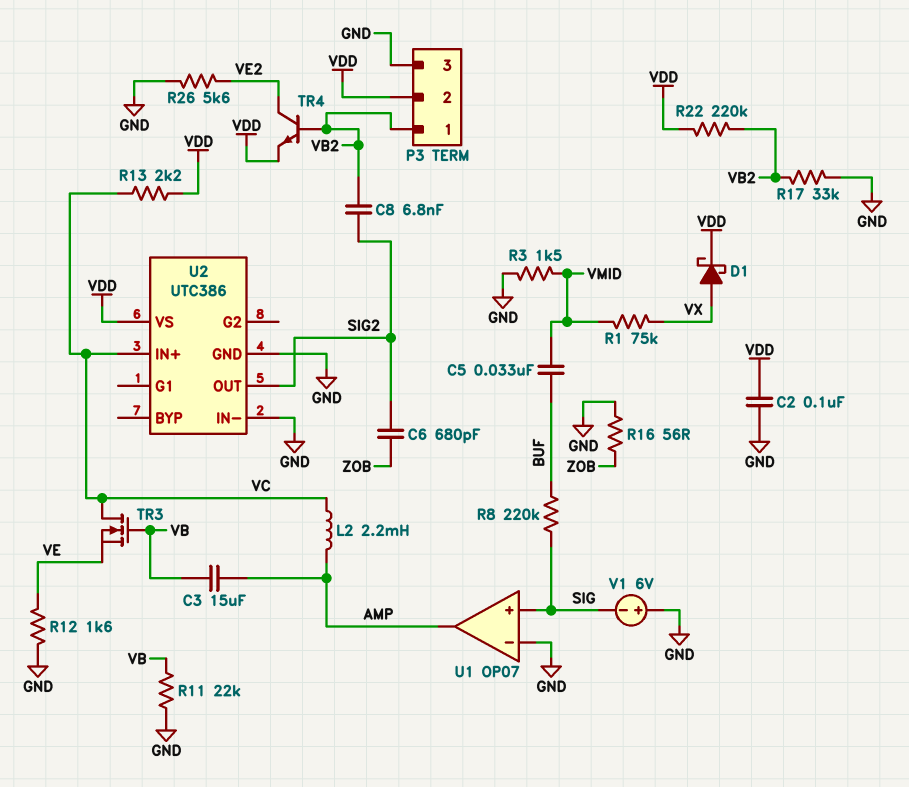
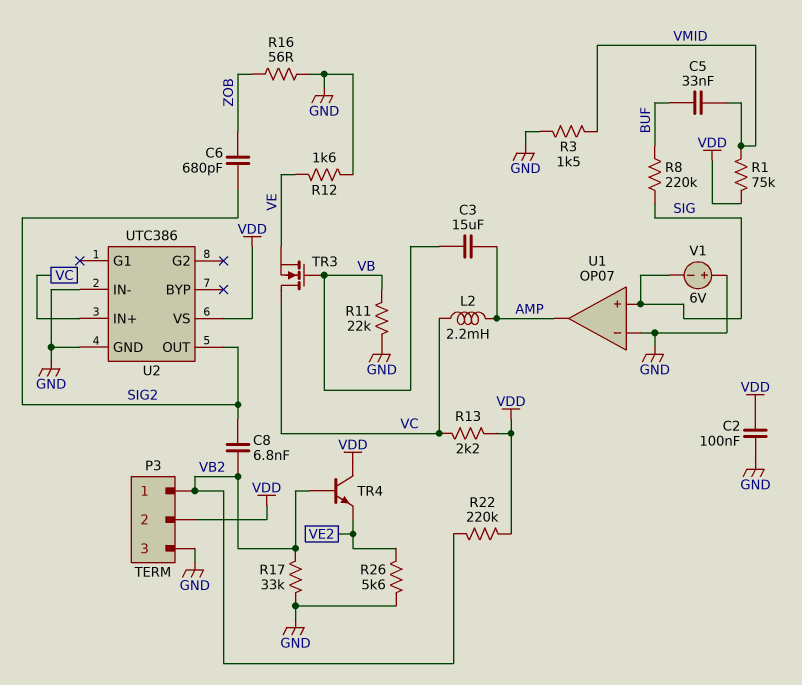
D1: schottky (A VX, K VDD) -> none
R1: 75k (VMID, VX) -> 75k (VDD, VMID)
TR4: NPN (B VB2, C VE2, E VDD) -> NPN (B VB2, C VDD, E VE2)

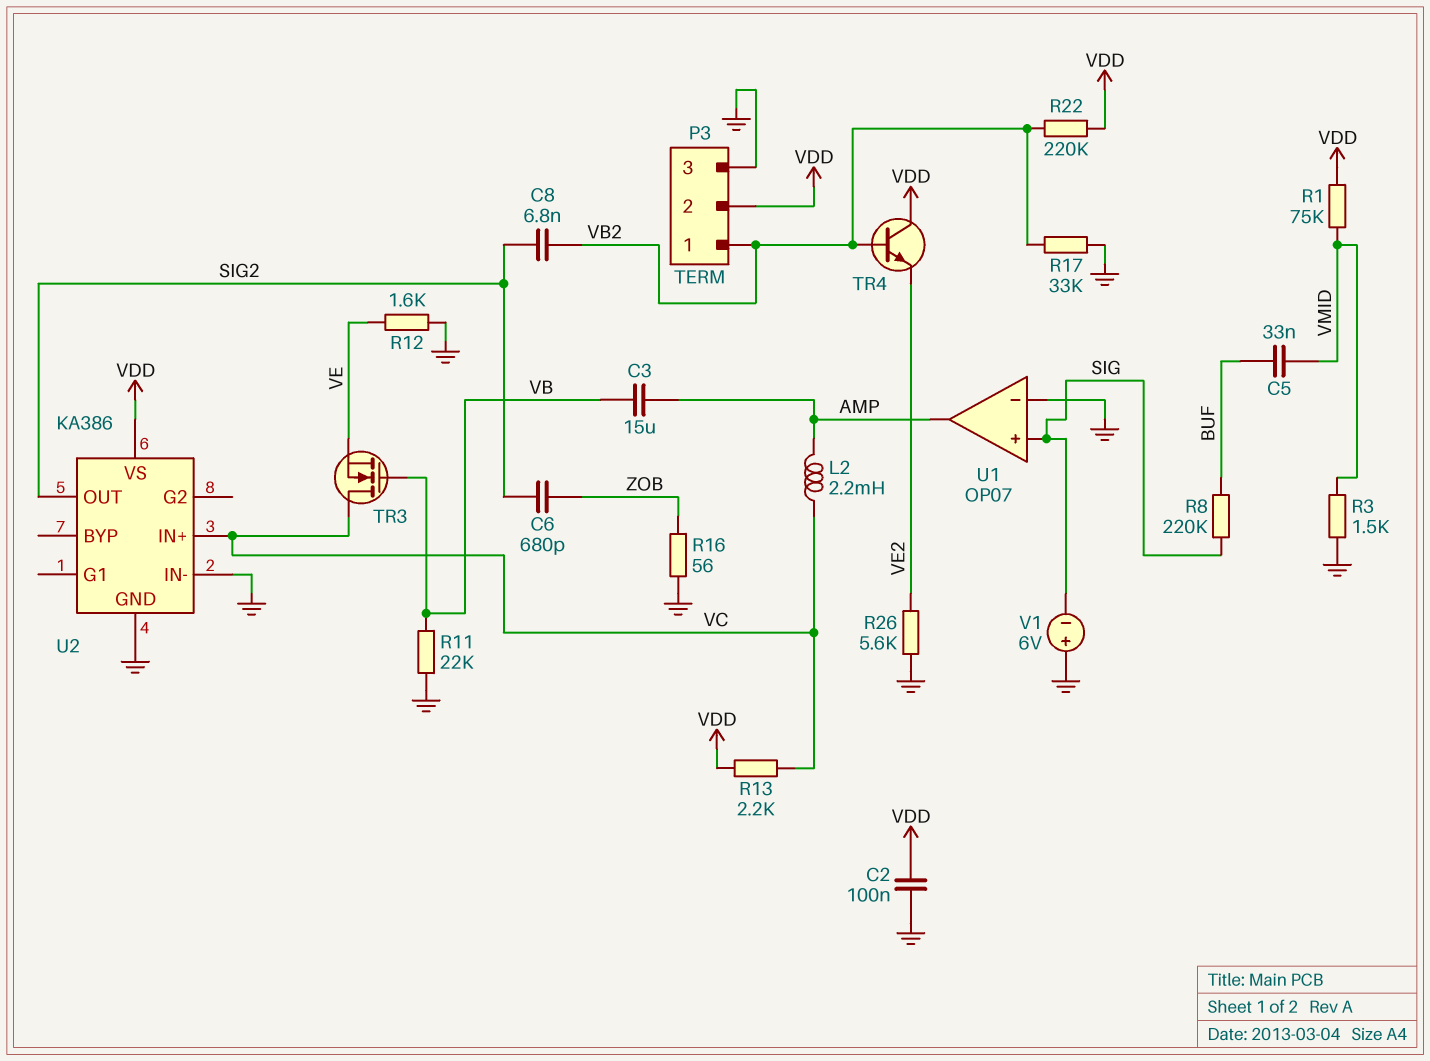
U2: UTC386 -> KA386

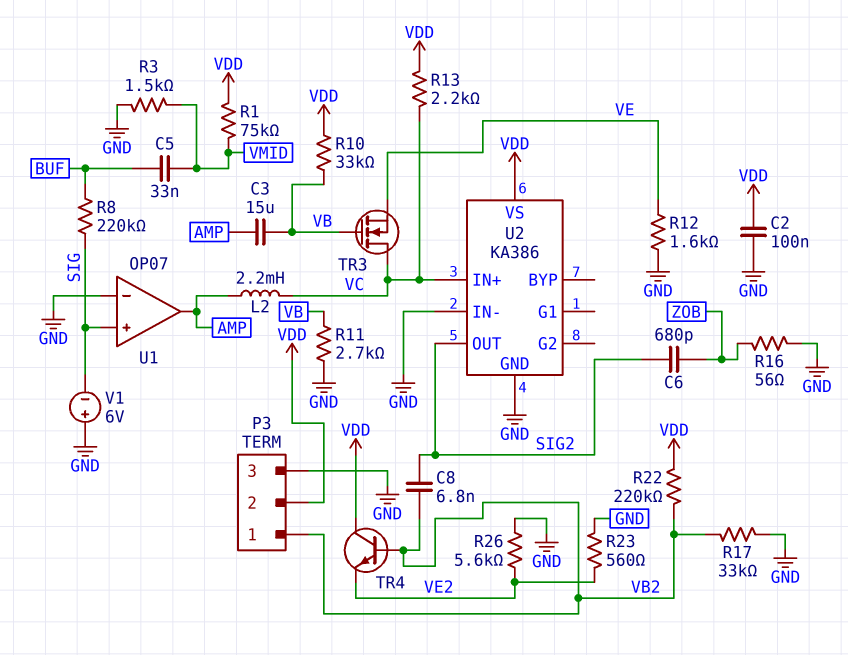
R10: none -> 33k (VB, VDD)
R11: 22k (GND, VB) -> 2.7k (GND, VB)
R23: none -> 560 (GND, VE2)

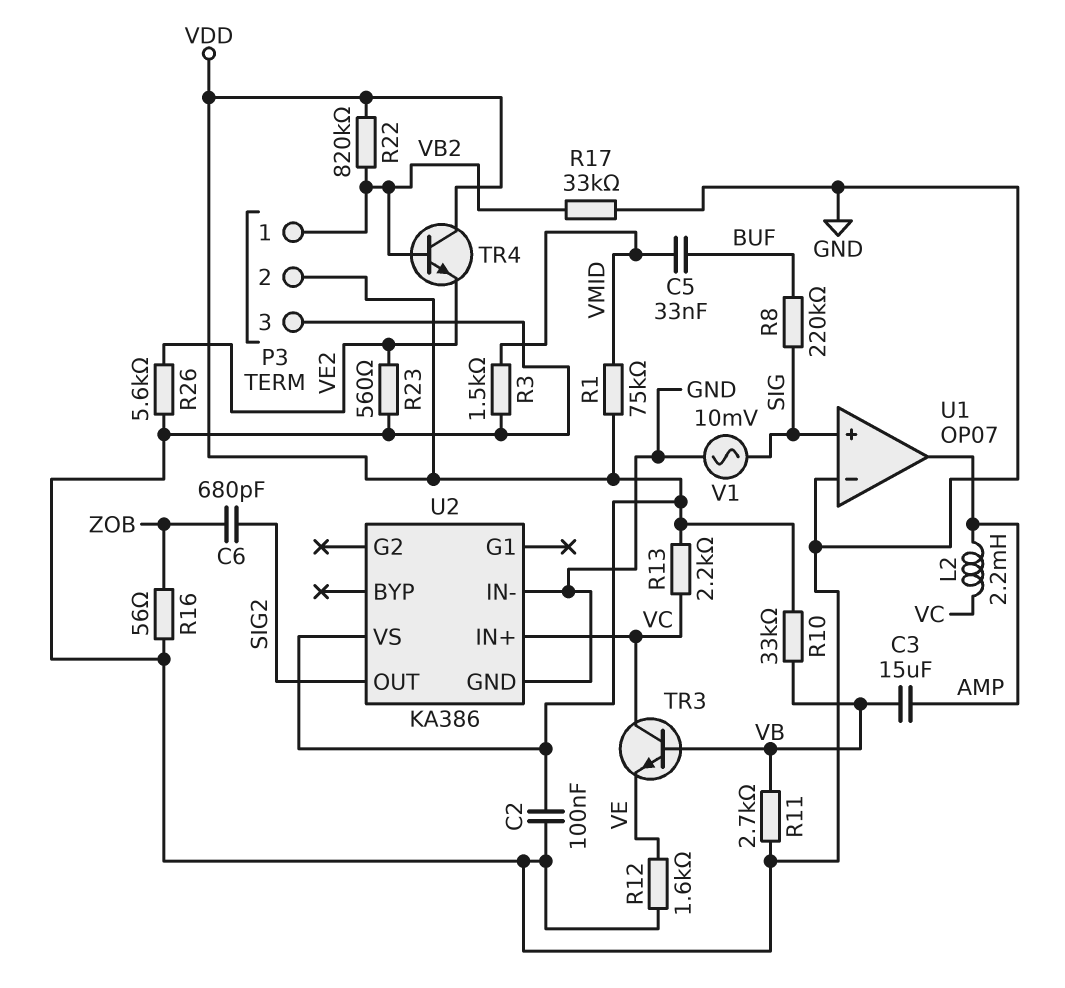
C8: 6.8nF (SIG2, VB2) -> none
R22: 220k (VB2, VDD) -> 820k (VB2, VDD)
TR3: NMOS (G VB, D VC, S VE) -> NPN (B VB, C VC, E VE)
V1: 6V (plus GND, minus SIG) -> AC 10mV (GND, SIG)

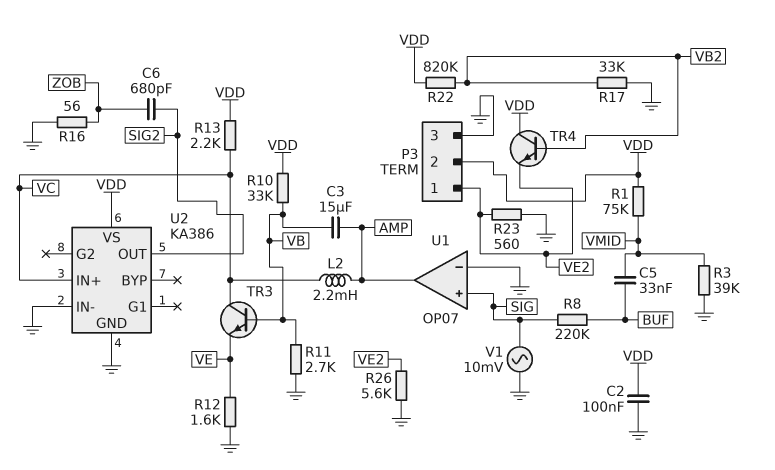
P3 pin 1: VB2 -> VE2
R3: 1.5k (GND, VMID) -> 39k (GND, VMID)

